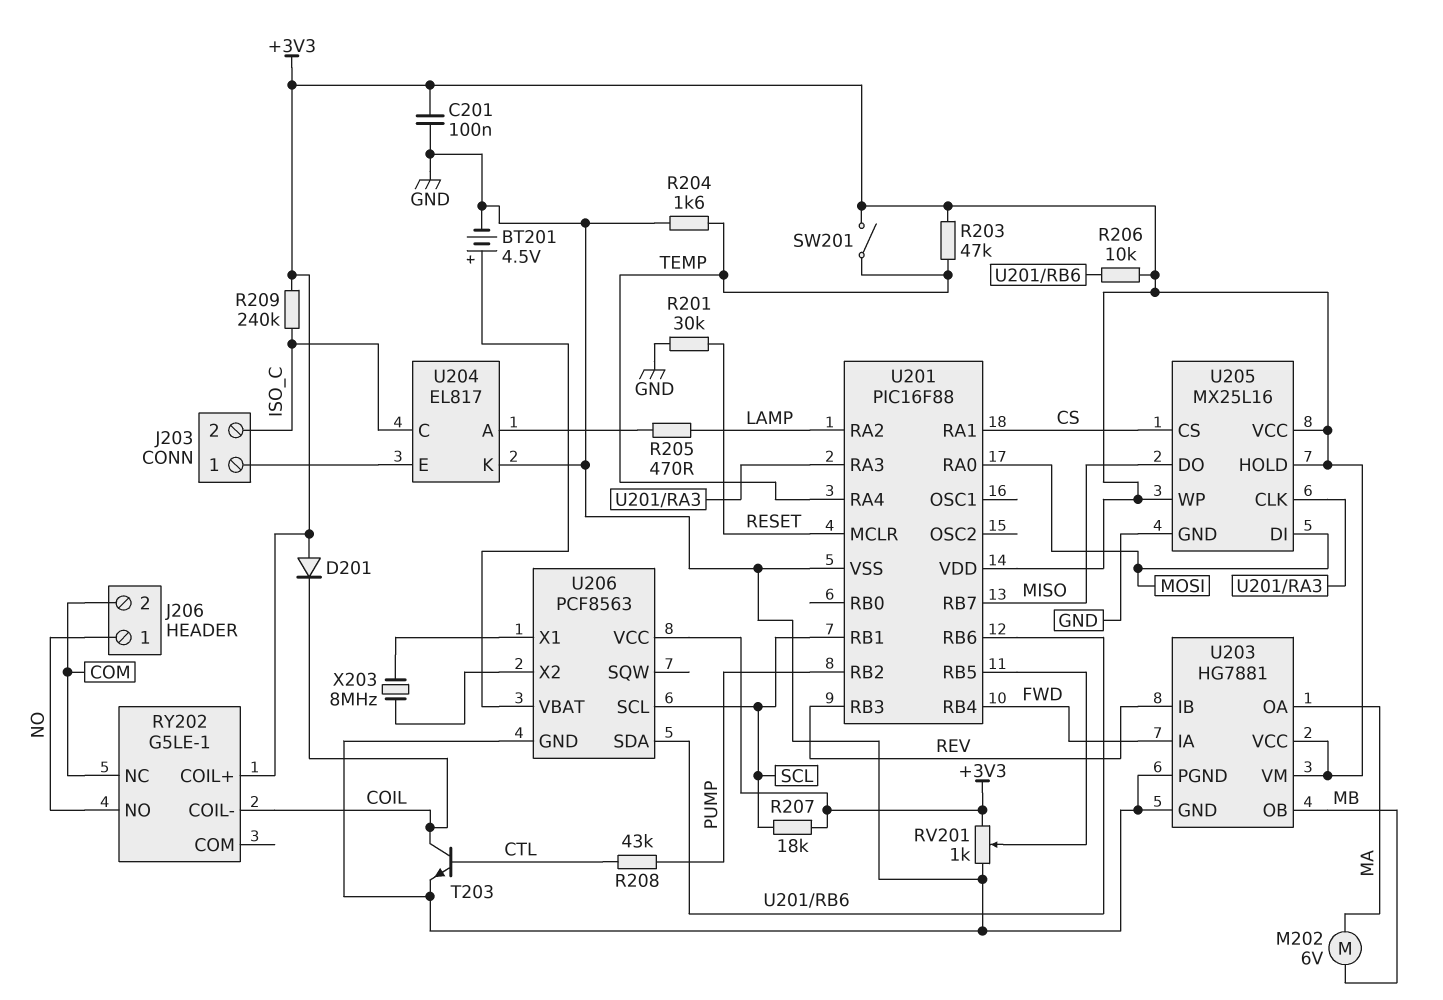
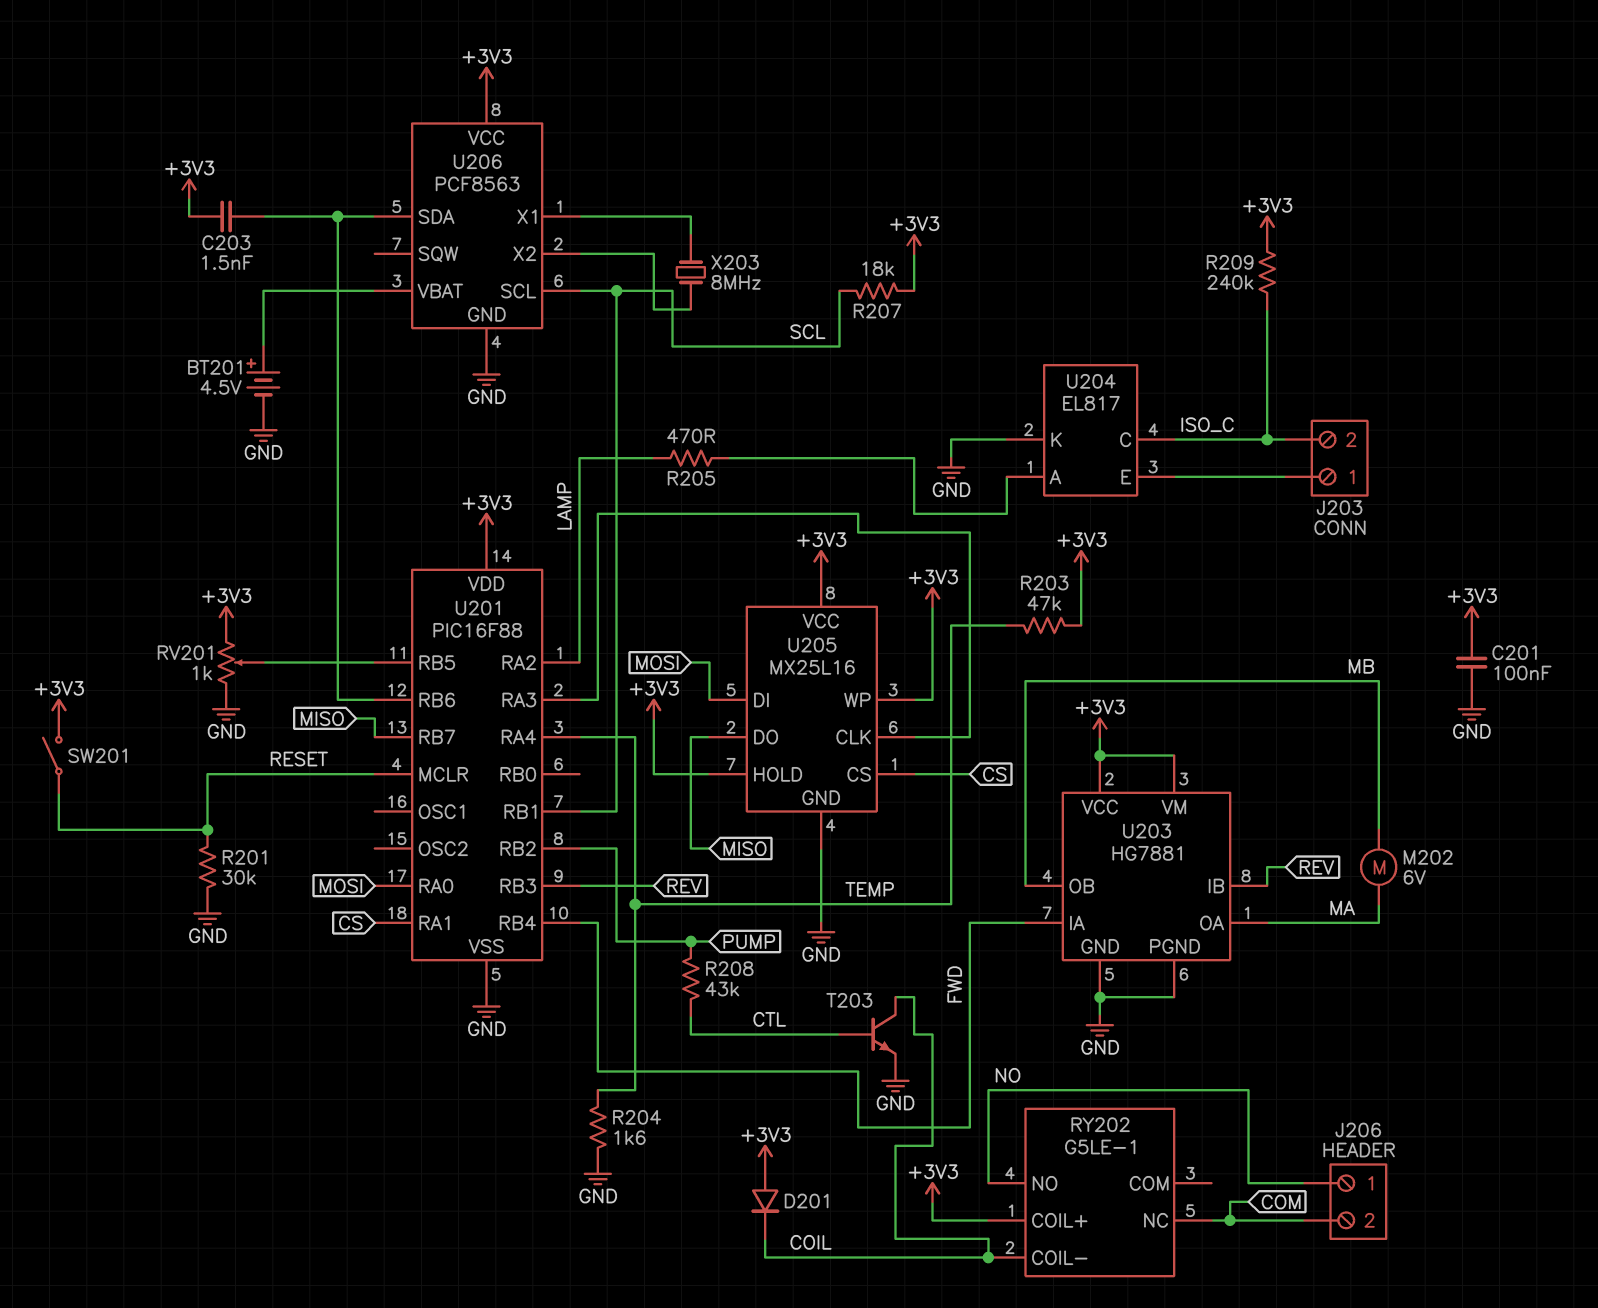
C203: none -> 1.5nF (+3V3, U201/RB6)
R206: 10k (+3V3, U201/RB6) -> none
SW201: switch (+3V3, TEMP) -> switch (+3V3, RESET)

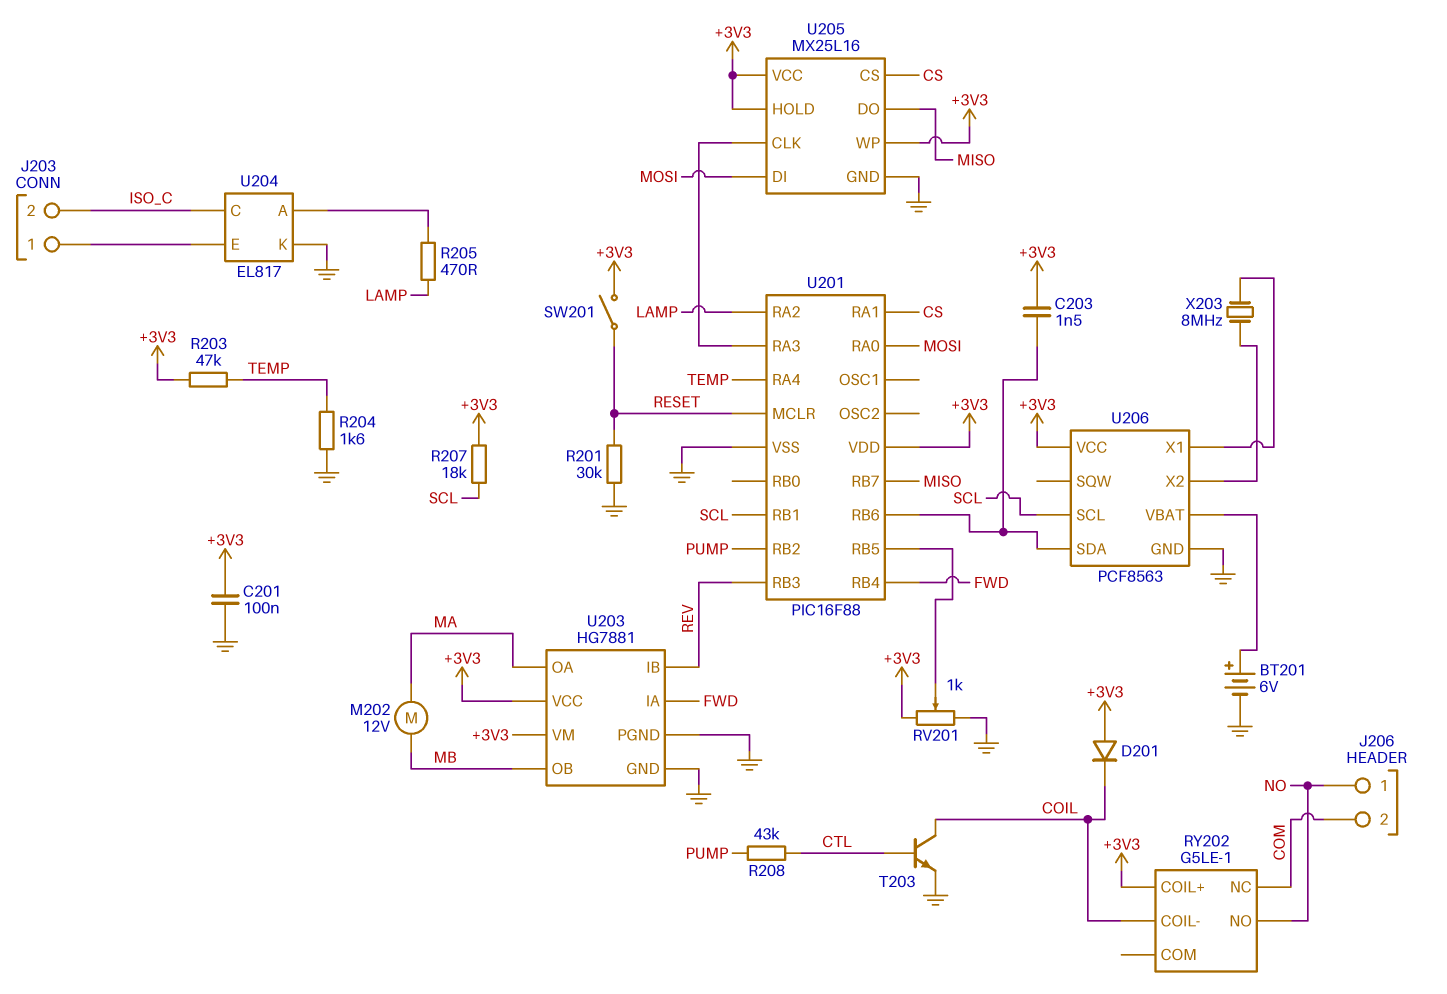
BT201: 4.5V (plus U206/VBAT, minus GND) -> 6V (plus U206/VBAT, minus GND)
M202: motor 6V (MA, MB) -> motor 12V (MA, MB)
R209: 240k (+3V3, ISO_C) -> none

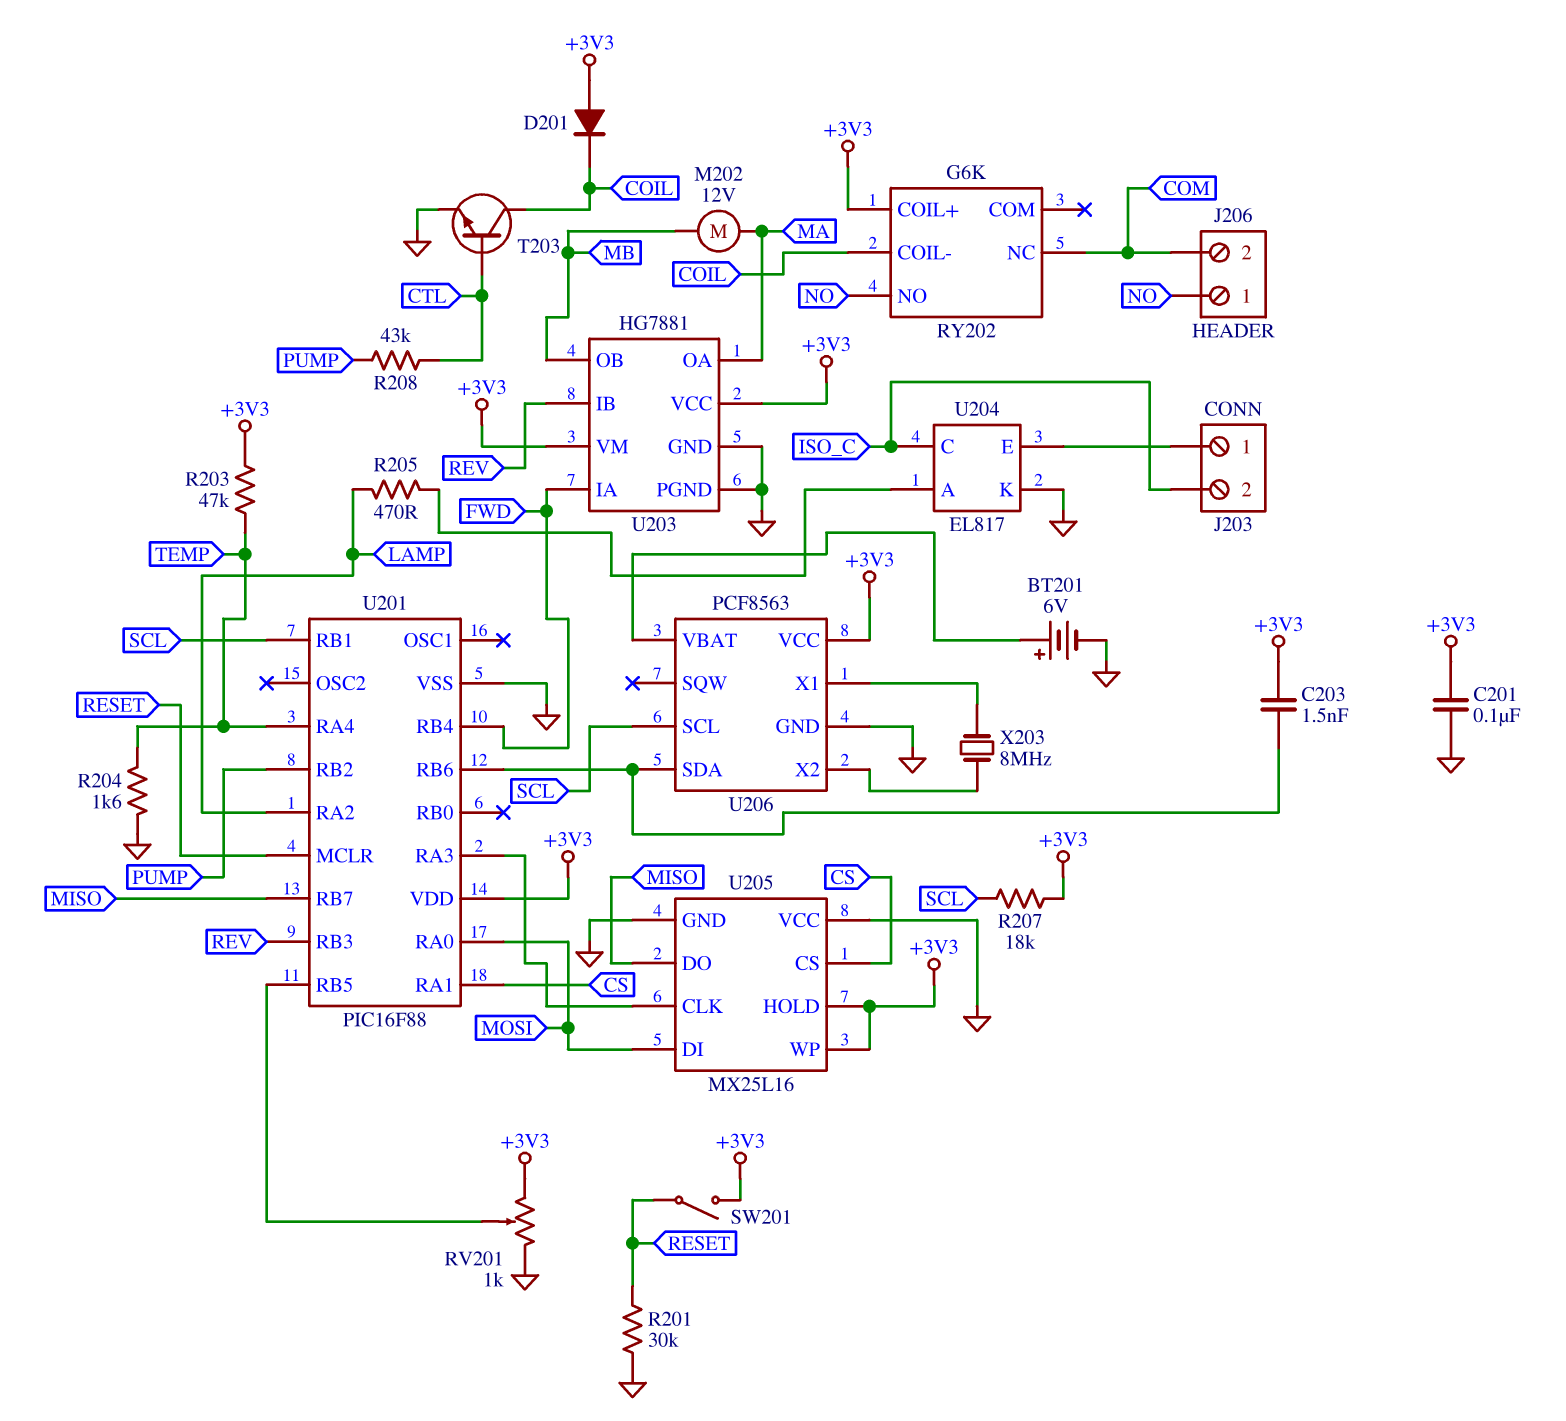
RY202: G5LE-1 -> G6K
U205 pin VCC: +3V3 -> GND

